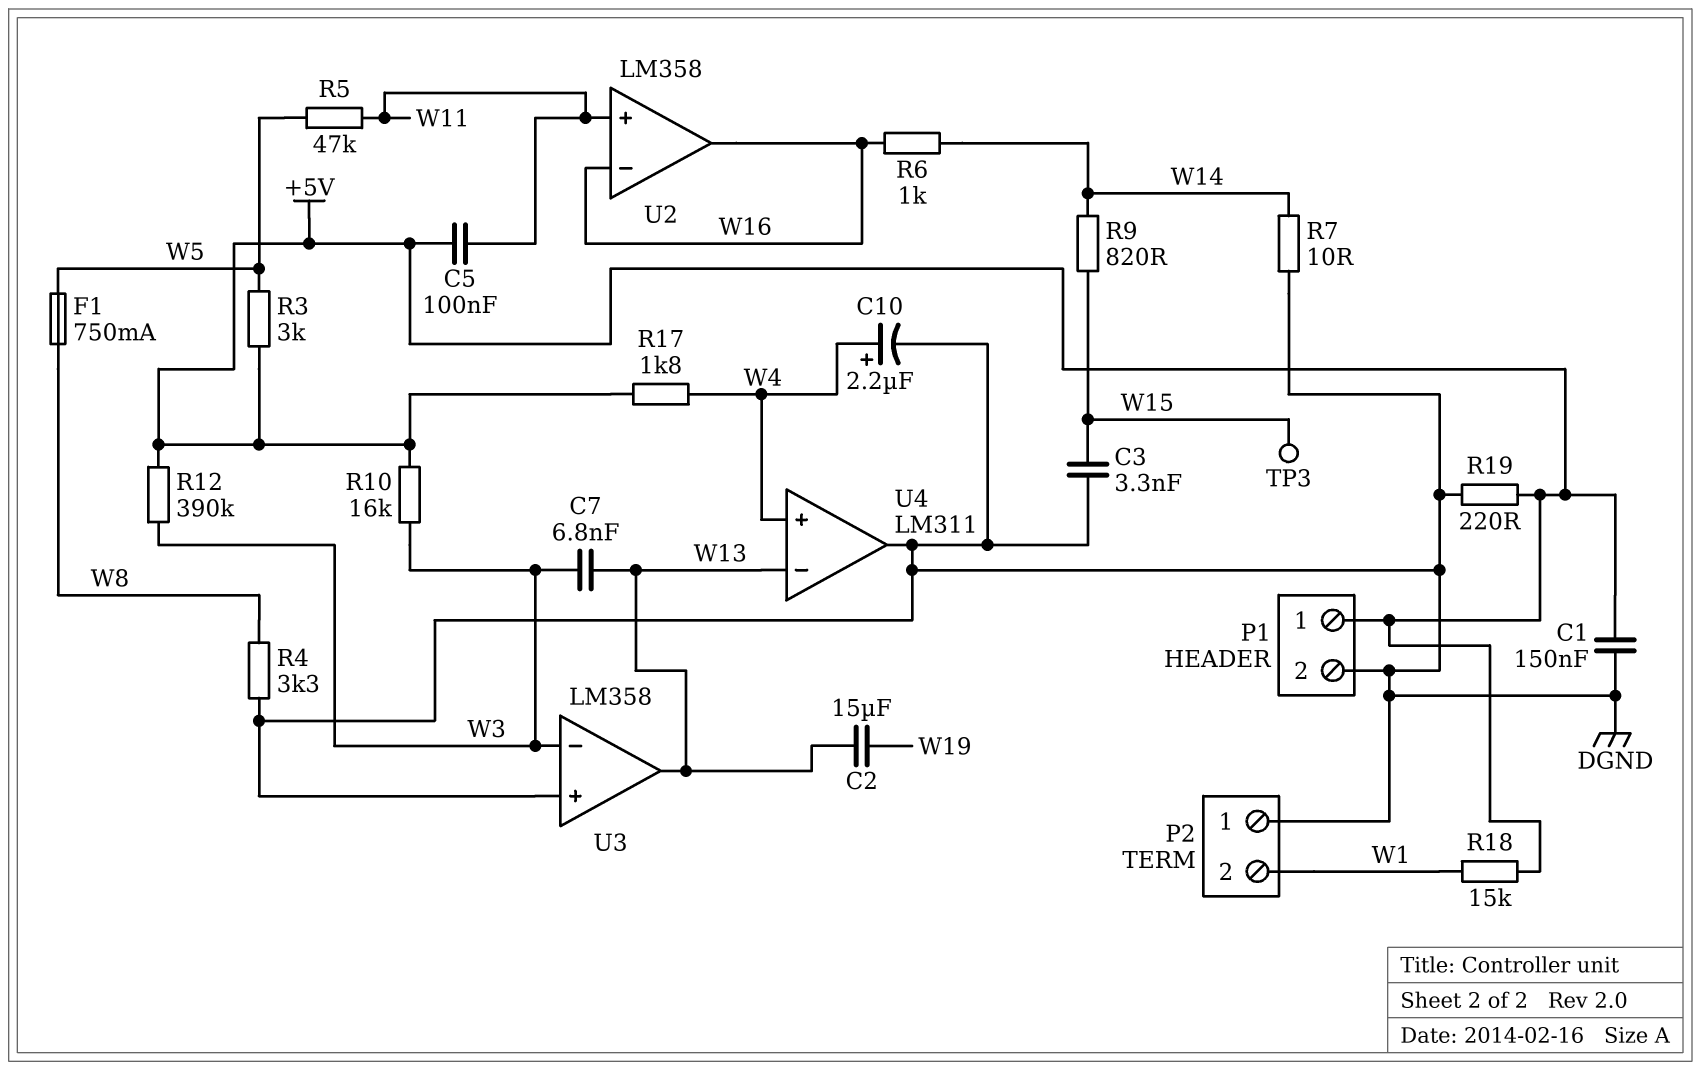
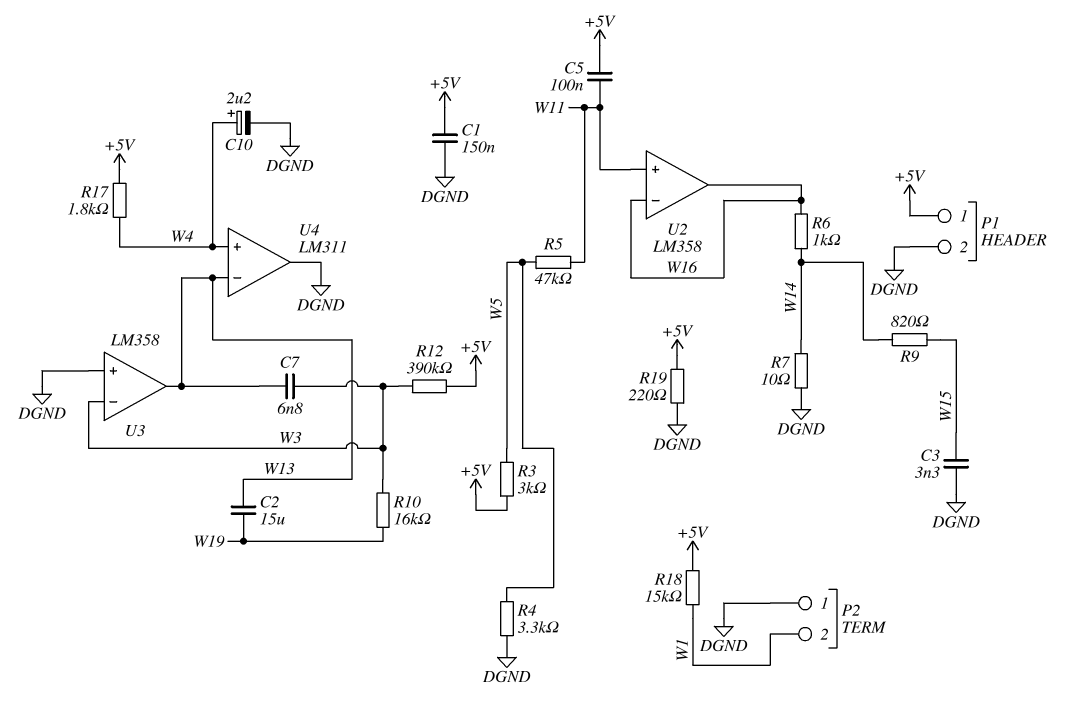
F1: 750mA (W5, W8) -> none
R4: 3.3k (DGND, W8) -> 3.3k (DGND, W5)
R10: 16k (+5V, W3) -> 16k (W3, W19)
TP3: test point (W15) -> none

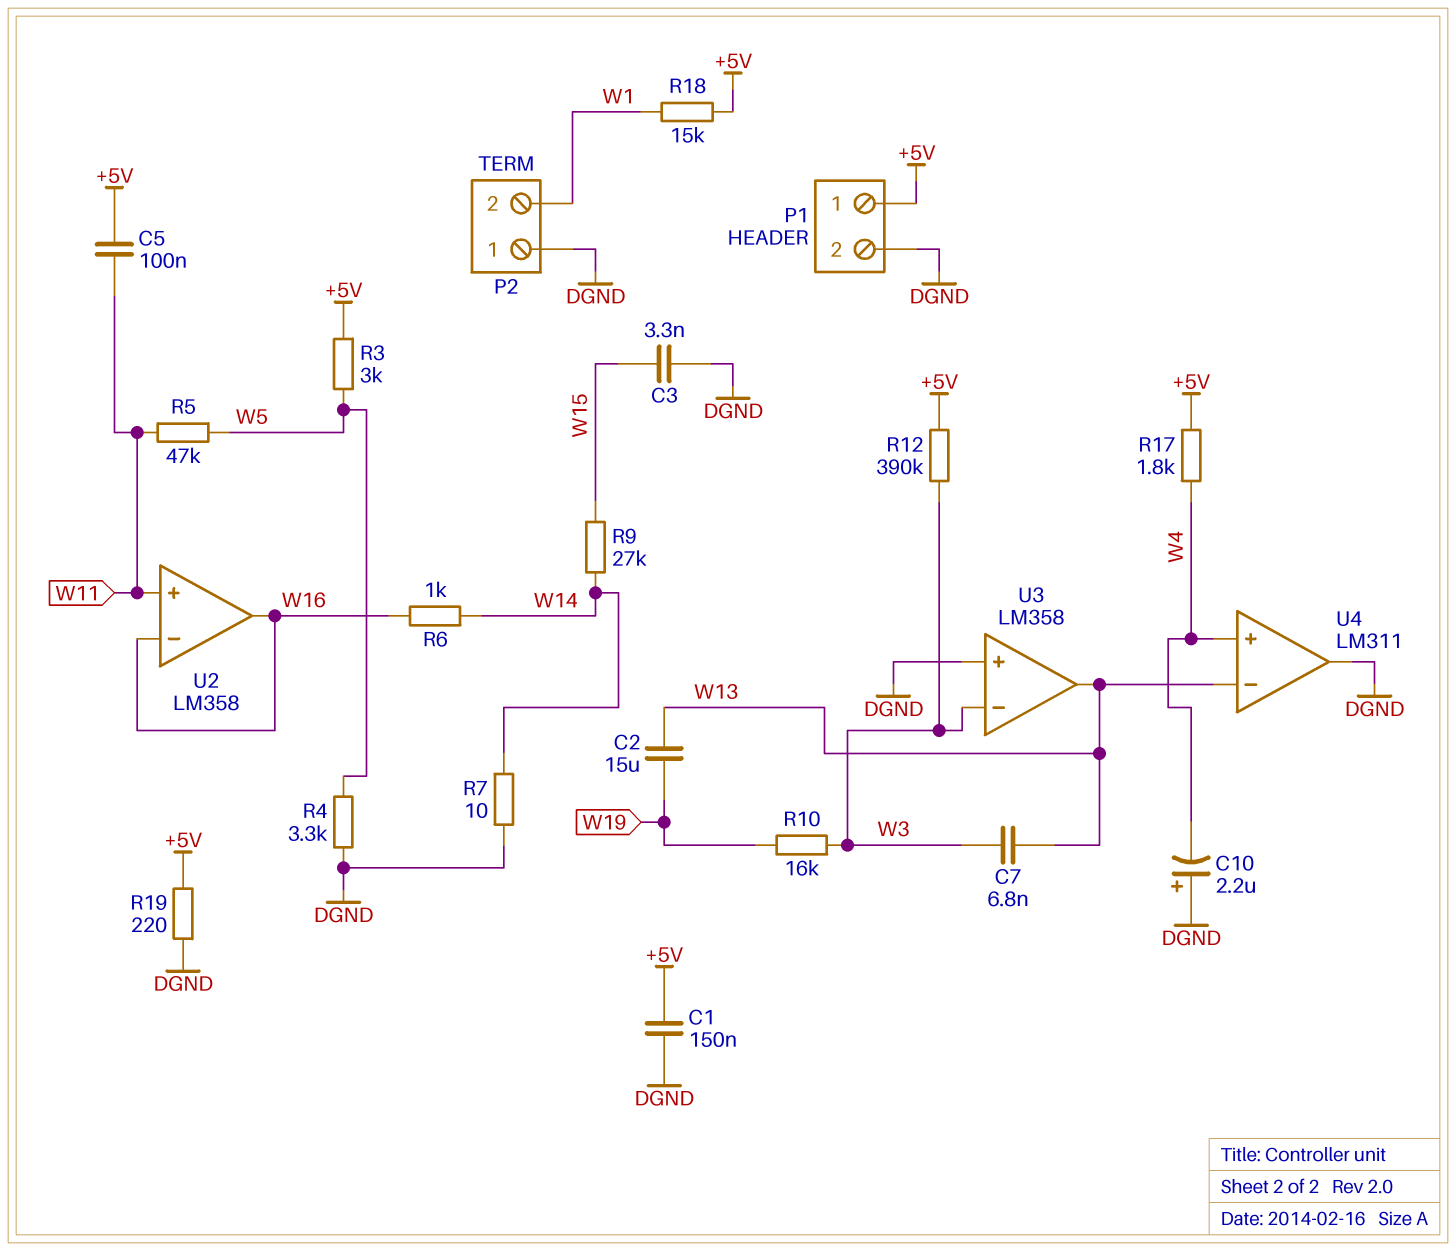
C10: 2.2uF (plus W4, minus DGND) -> 2.2uF (plus DGND, minus W4)
R9: 820 (W14, W15) -> 27k (W14, W15)

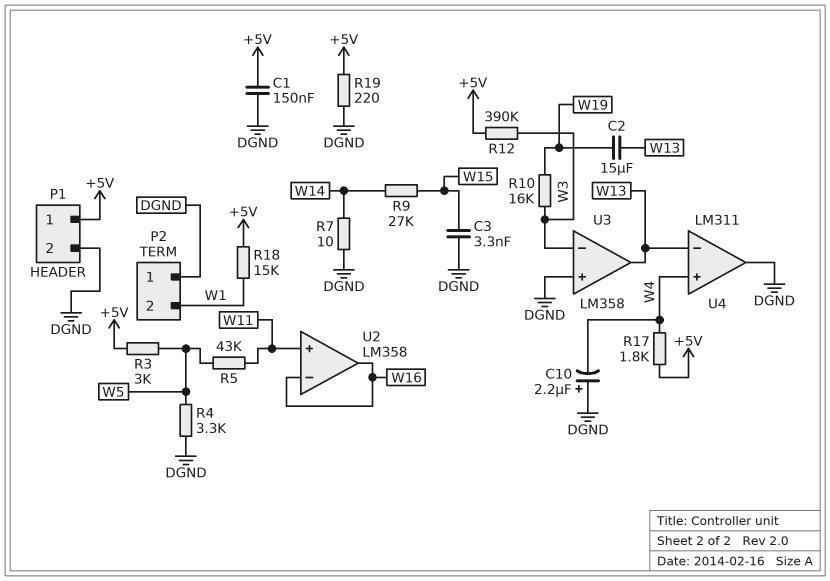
C5: 100nF (+5V, W11) -> none
C7: 6.8nF (W3, W13) -> none
R5: 47k (W5, W11) -> 43k (W5, W11)
R6: 1k (W14, W16) -> none

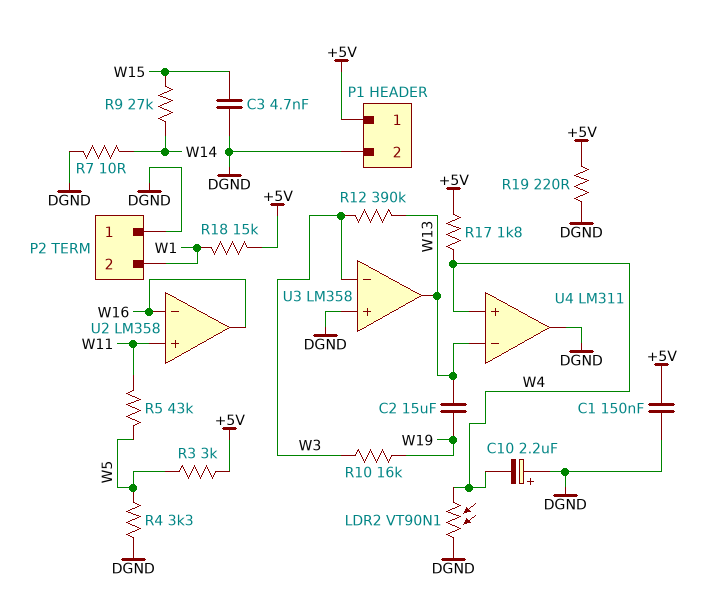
C3: 3.3nF (DGND, W15) -> 4.7nF (DGND, W15)
LDR2: none -> VT90N1 (DGND, W4)
R12: 390k (+5V, W3) -> 390k (W3, W13)

